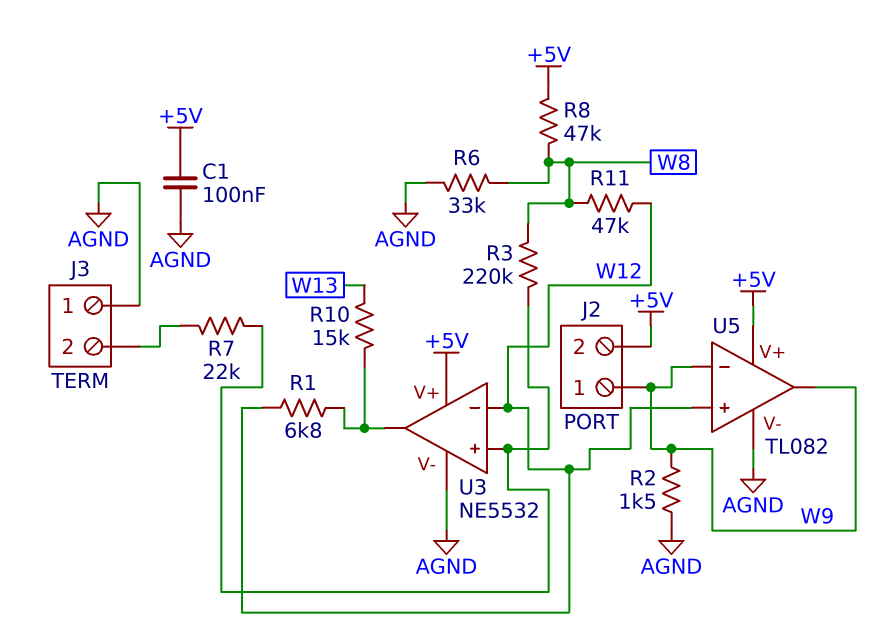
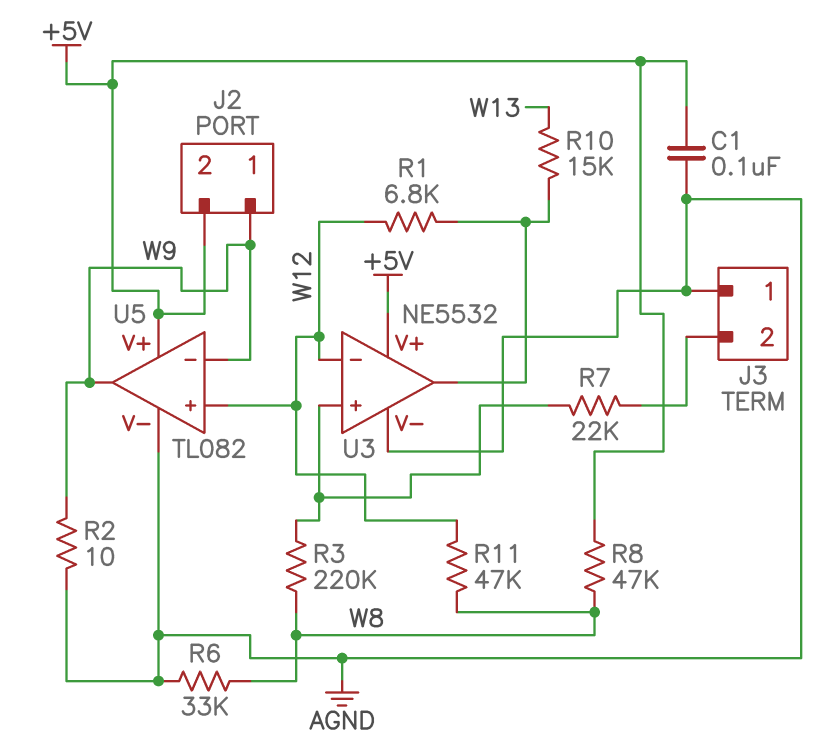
R2: 1.5k (AGND, W9) -> 10 (AGND, W9)

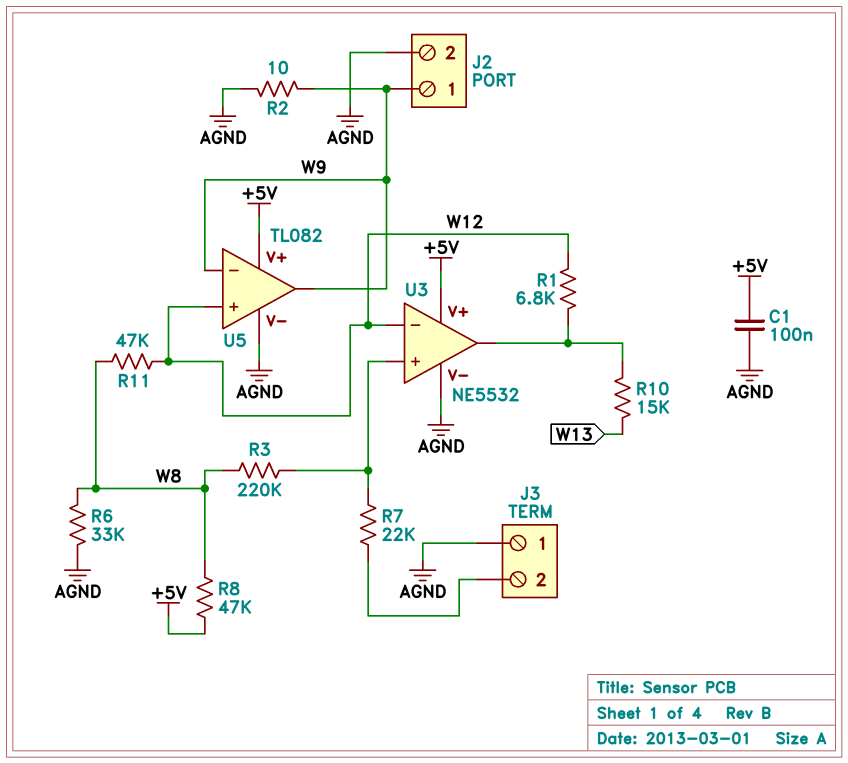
J2 pin 2: +5V -> AGND

